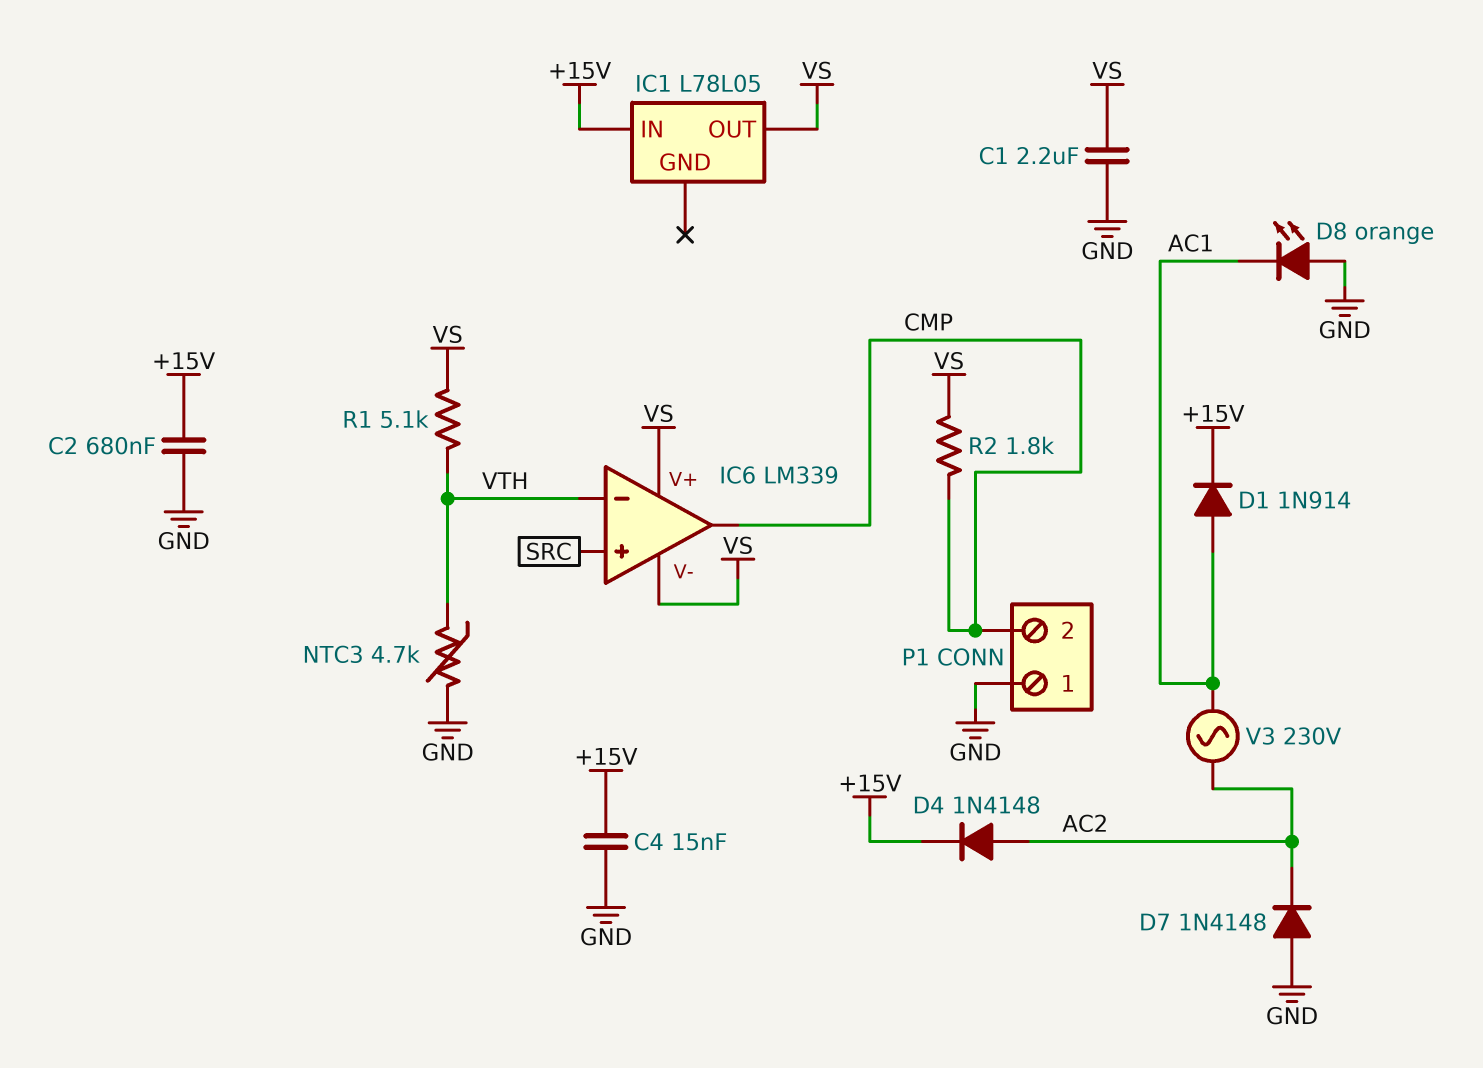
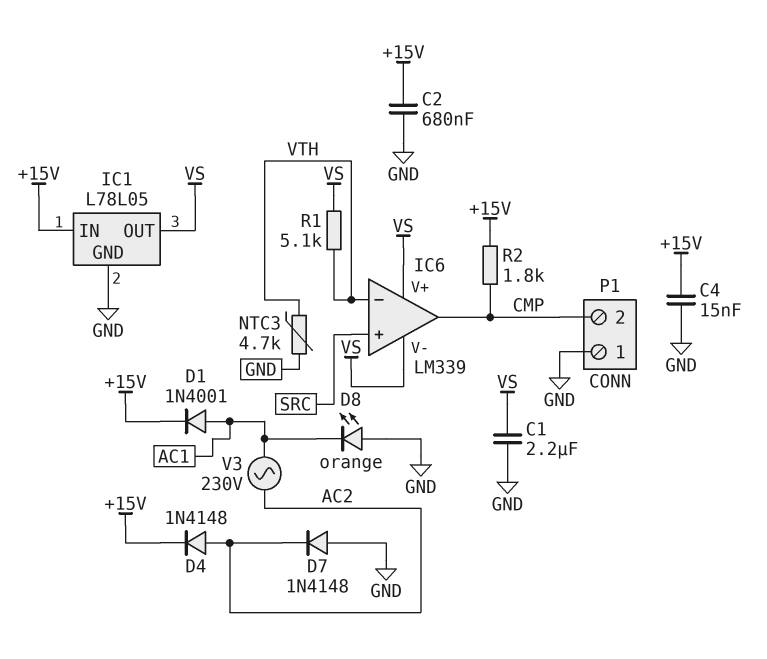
D1: diode 1N914 (A AC1, K +15V) -> diode 1N4001 (A AC1, K +15V)
IC1 pin GND: none -> GND
R2: 1.8k (CMP, VS) -> 1.8k (+15V, CMP)

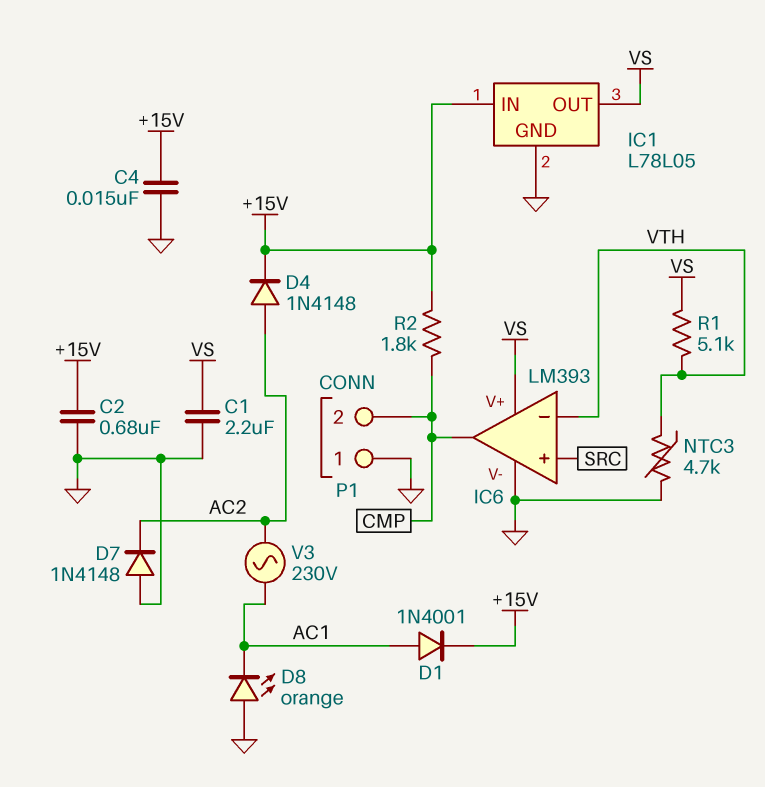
IC6: LM339 -> LM393
IC6 pin V-: VS -> GND

